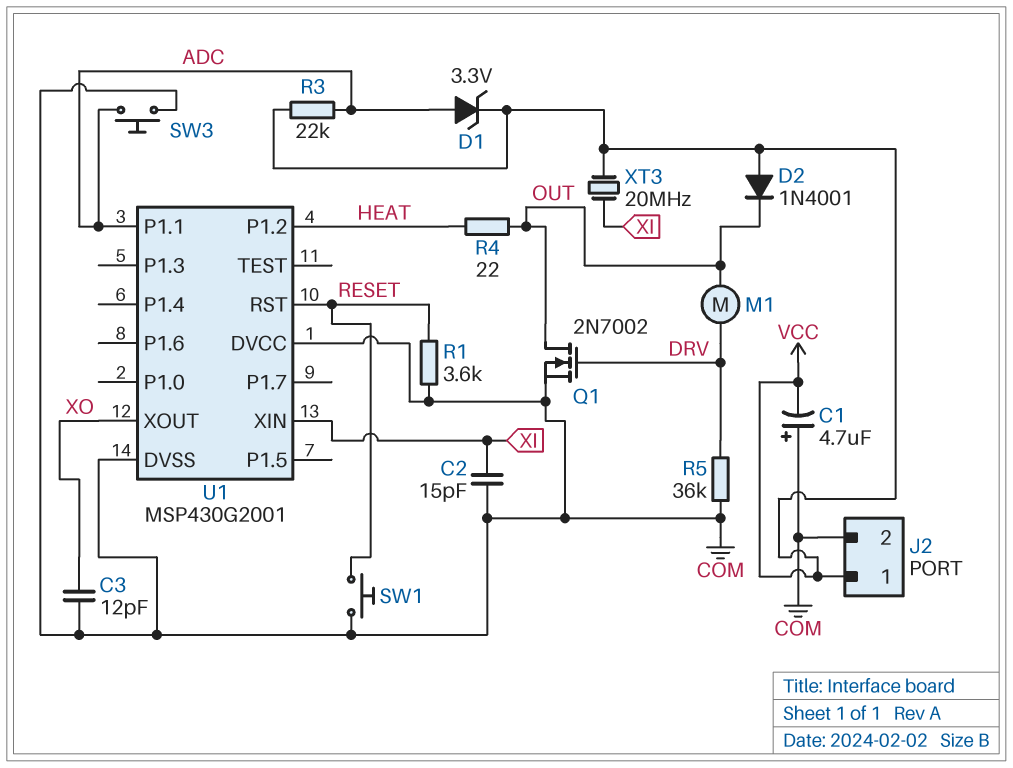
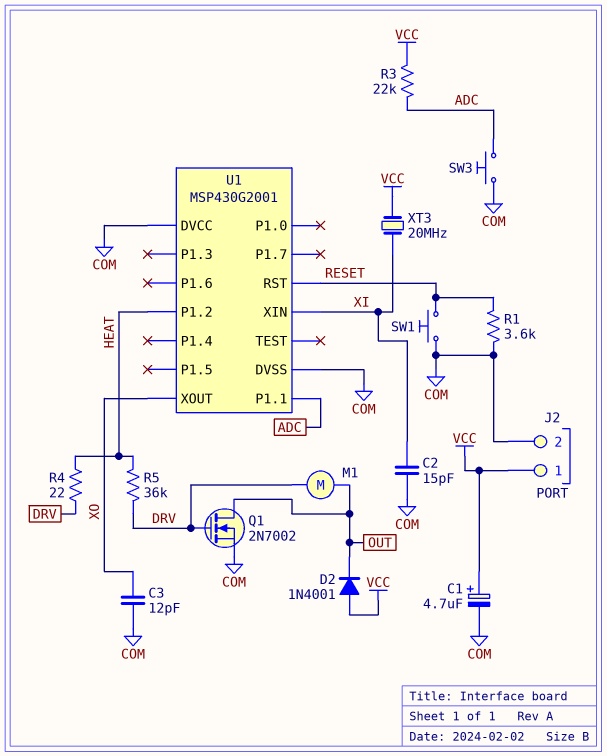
C1: 4.7uF (plus COM, minus VCC) -> 4.7uF (plus VCC, minus COM)
D1: zener 3.3V (A ADC, K VCC) -> none
R4: 22 (HEAT, OUT) -> 22 (DRV, HEAT)
R5: 36k (COM, DRV) -> 36k (DRV, HEAT)

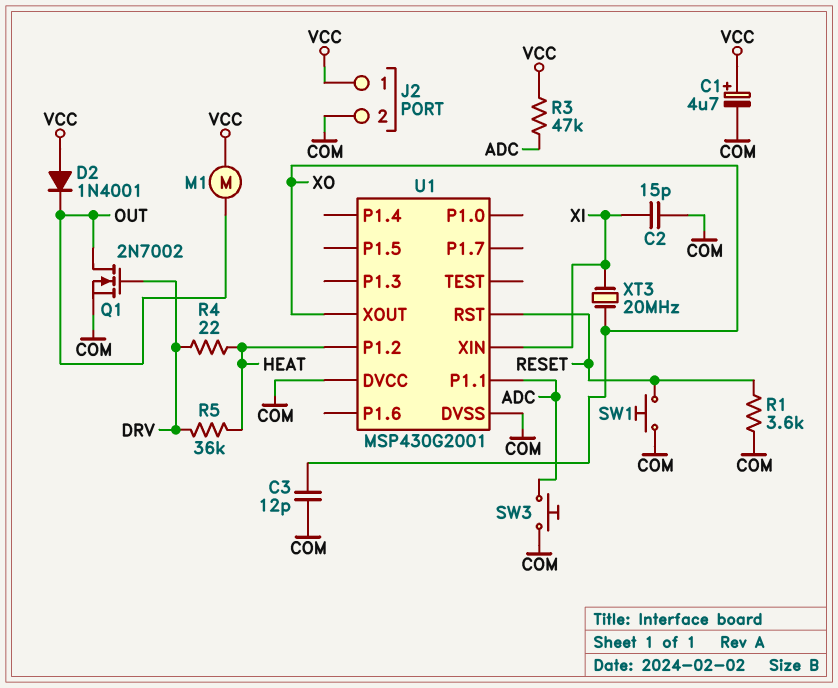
M1: motor (DRV, OUT) -> motor (OUT, VCC)
R3: 22k (ADC, VCC) -> 47k (ADC, VCC)
XT3: 20MHz (VCC, XI) -> 20MHz (XI, XO)

